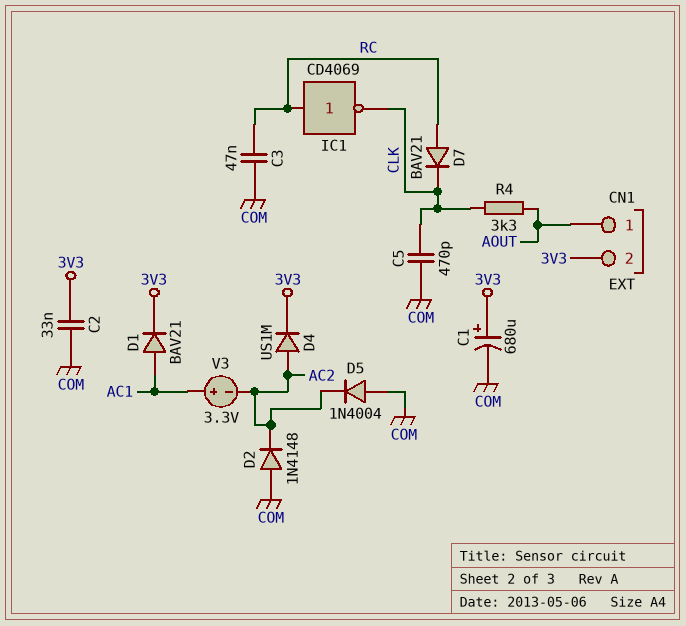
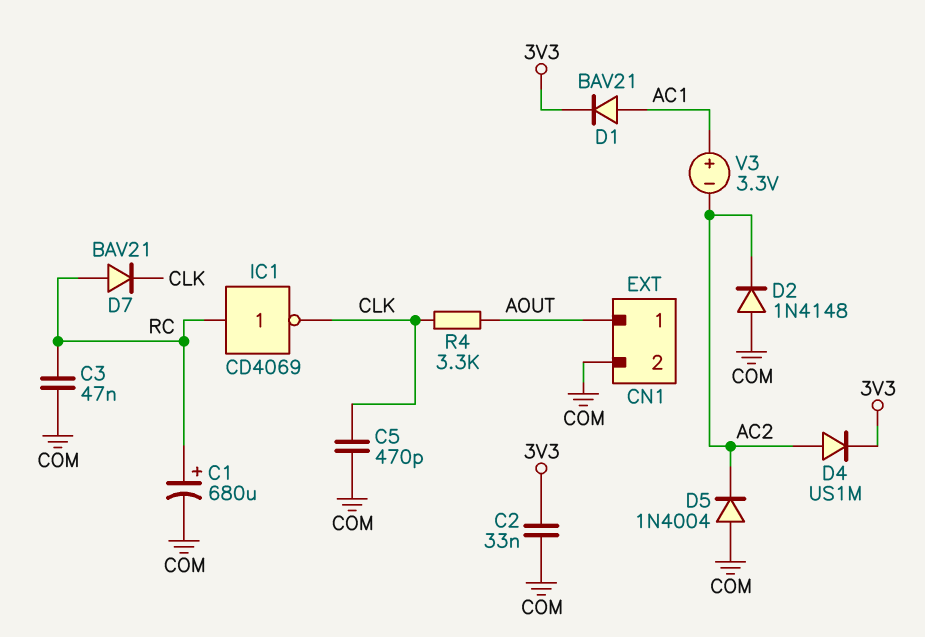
C1: 680uF (plus 3V3, minus COM) -> 680uF (plus RC, minus COM)
CN1 pin 2: 3V3 -> COM

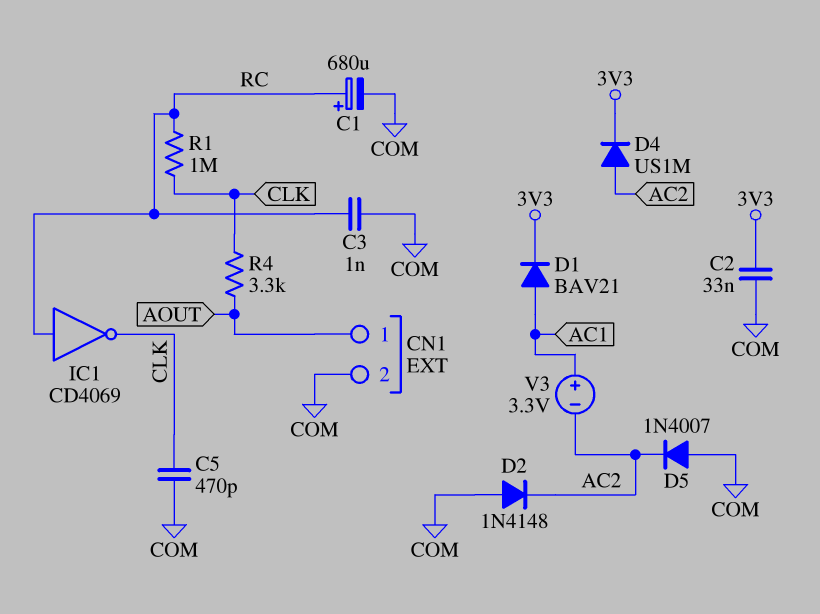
C3: 47nF (COM, RC) -> 1nF (COM, RC)
D5: diode 1N4004 (A COM, K AC2) -> diode 1N4007 (A COM, K AC2)
D7: diode BAV21 (A RC, K CLK) -> none
R1: none -> 1M (CLK, RC)

